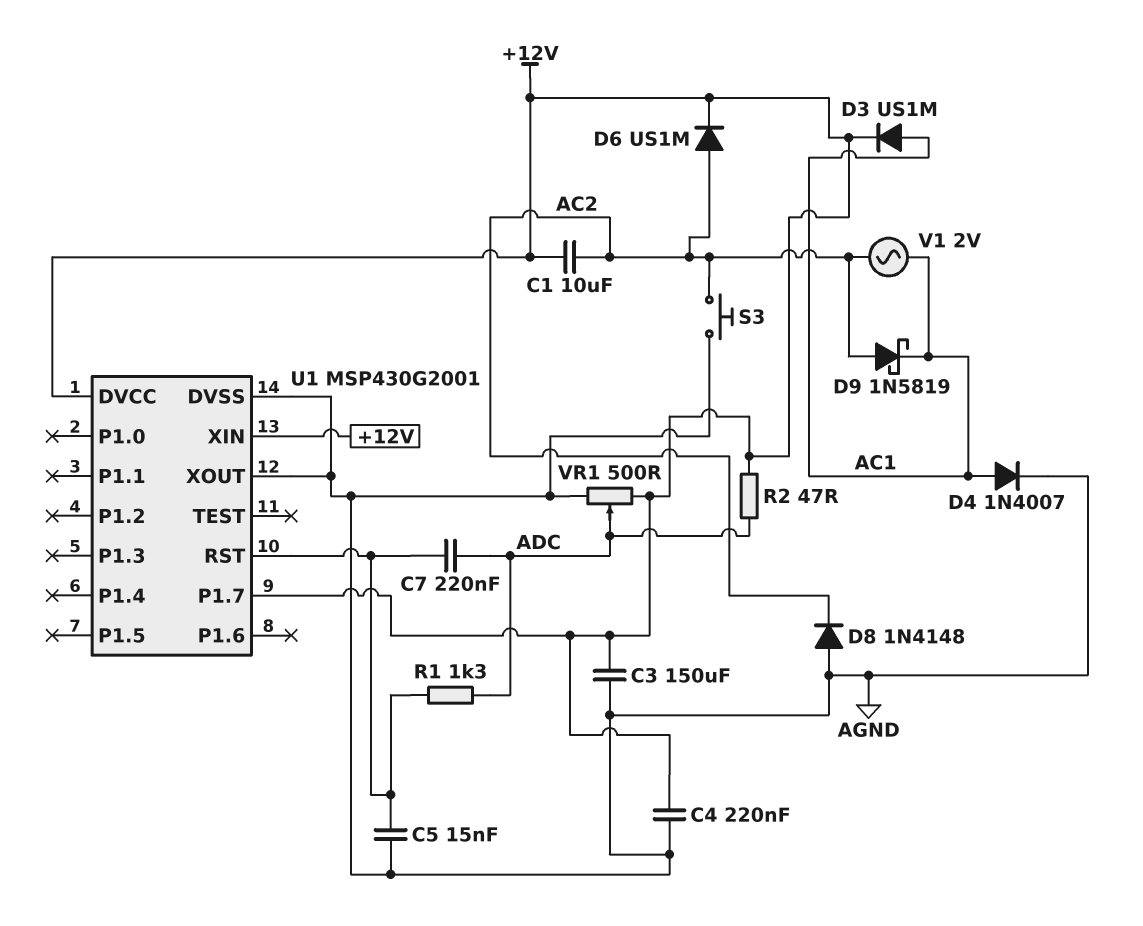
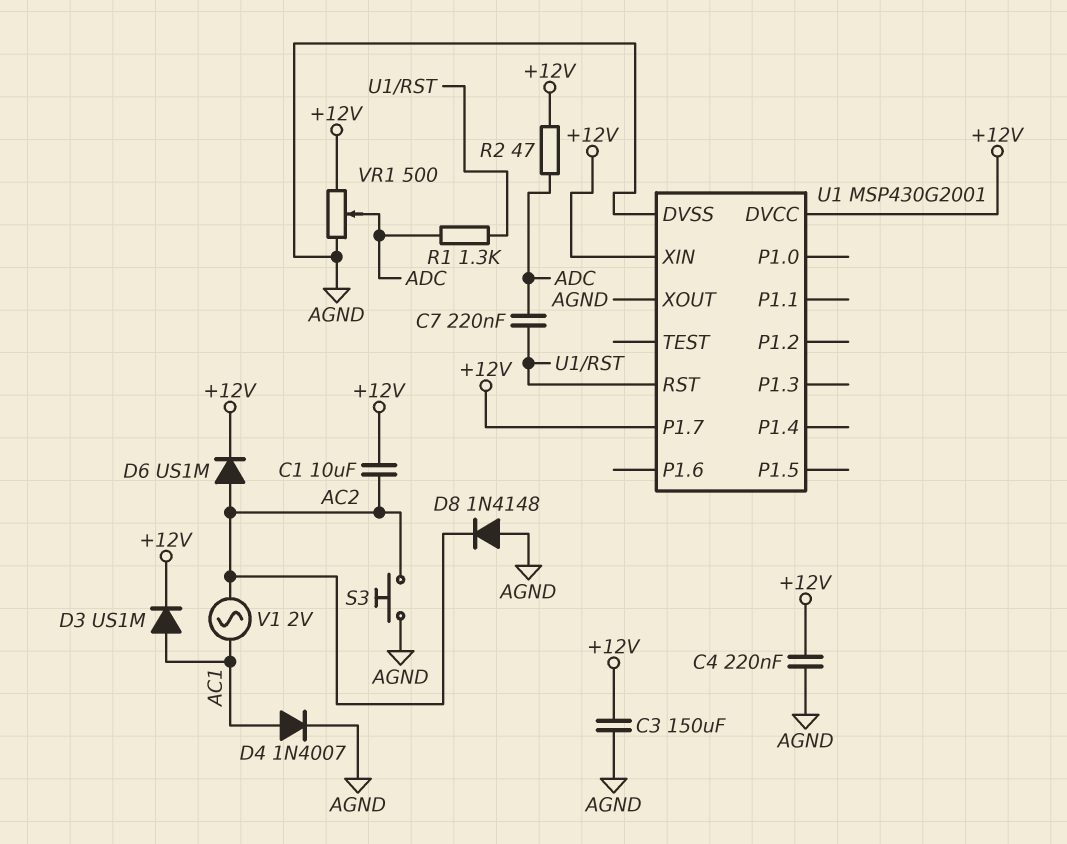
C5: 15nF (AGND, U1/RST) -> none
D9: schottky 1N5819 (A AC2, K AC1) -> none

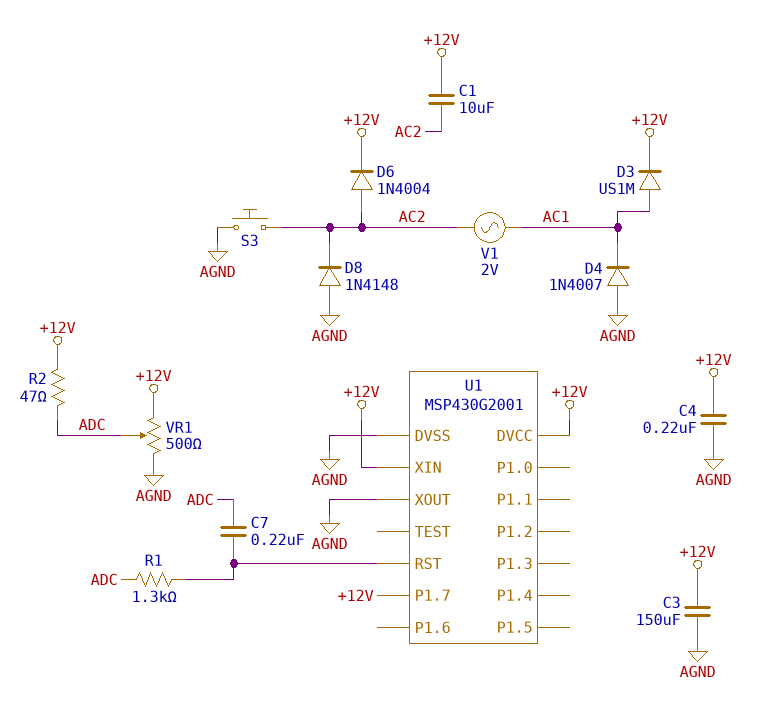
D4: diode 1N4007 (A AC1, K AGND) -> diode 1N4007 (A AGND, K AC1)
D6: diode US1M (A AC2, K +12V) -> diode 1N4004 (A AC2, K +12V)

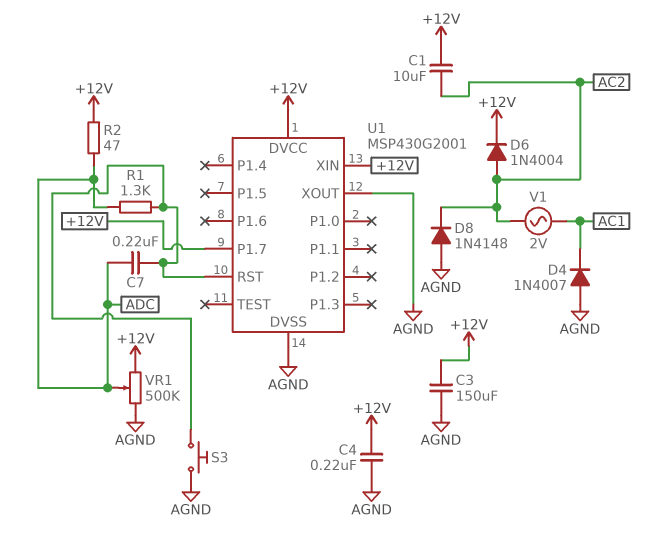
D3: diode US1M (A AC1, K +12V) -> none
S3: button (AC2, AGND) -> button (AGND, U1/RST)
VR1: 500 (+12V, AGND, wiper ADC) -> 500k (+12V, AGND, wiper ADC)

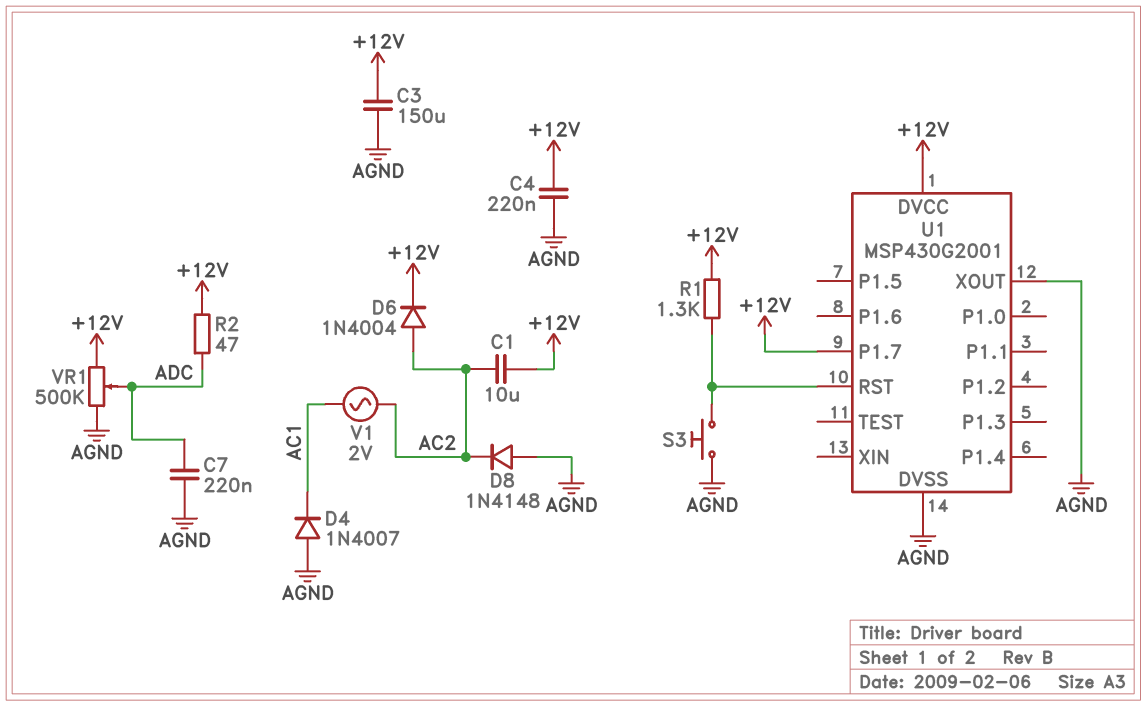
C7: 220nF (ADC, U1/RST) -> 220nF (ADC, AGND)
R1: 1.3k (ADC, U1/RST) -> 1.3k (+12V, U1/RST)
U1 pin XIN: +12V -> none

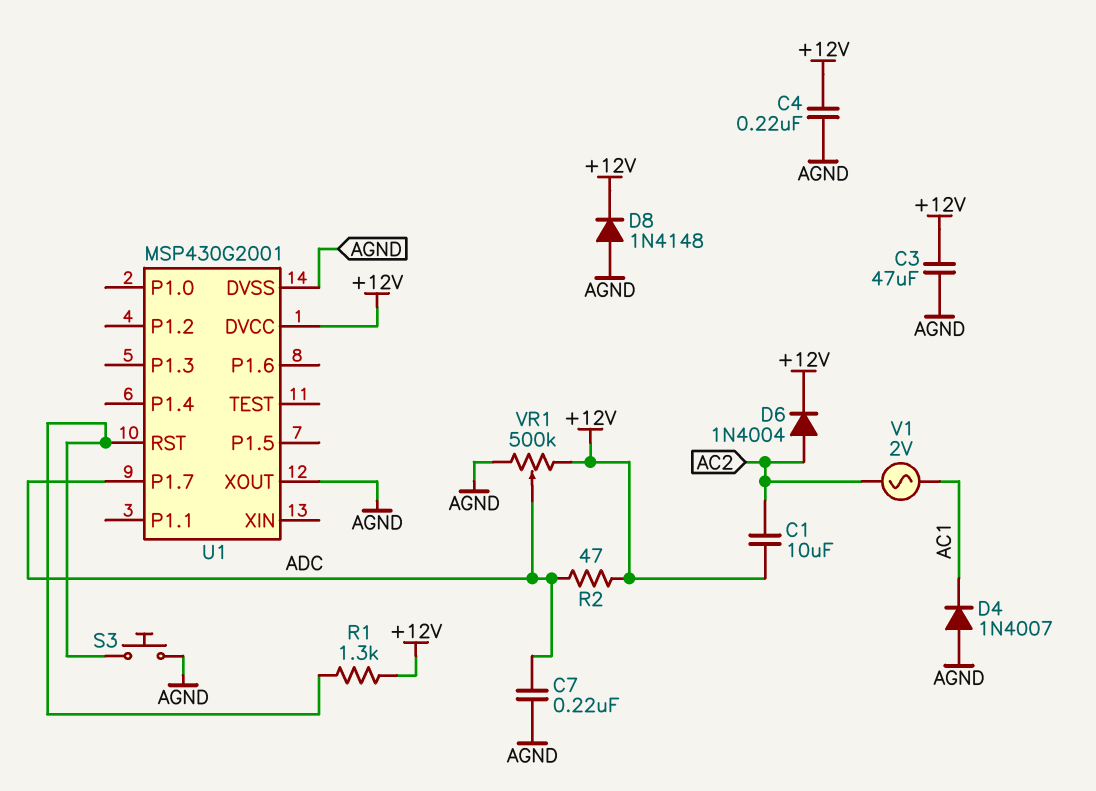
C3: 150uF (+12V, AGND) -> 47uF (+12V, AGND)
D8: diode 1N4148 (A AGND, K AC2) -> diode 1N4148 (A AGND, K +12V)
U1 pin P1.7: +12V -> ADC

